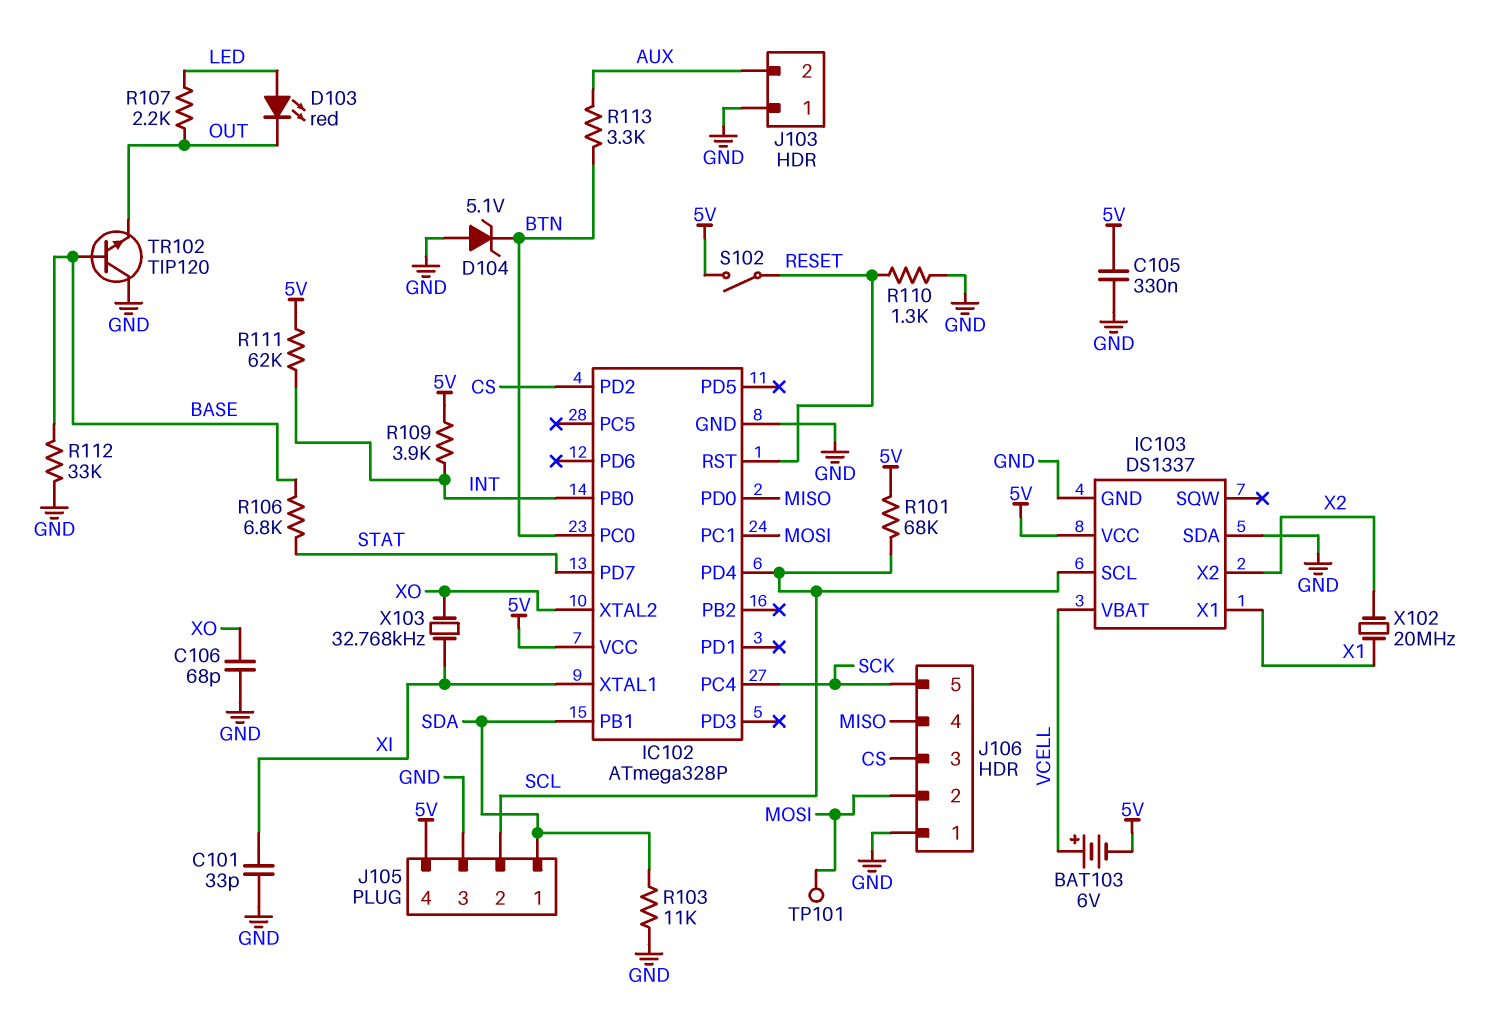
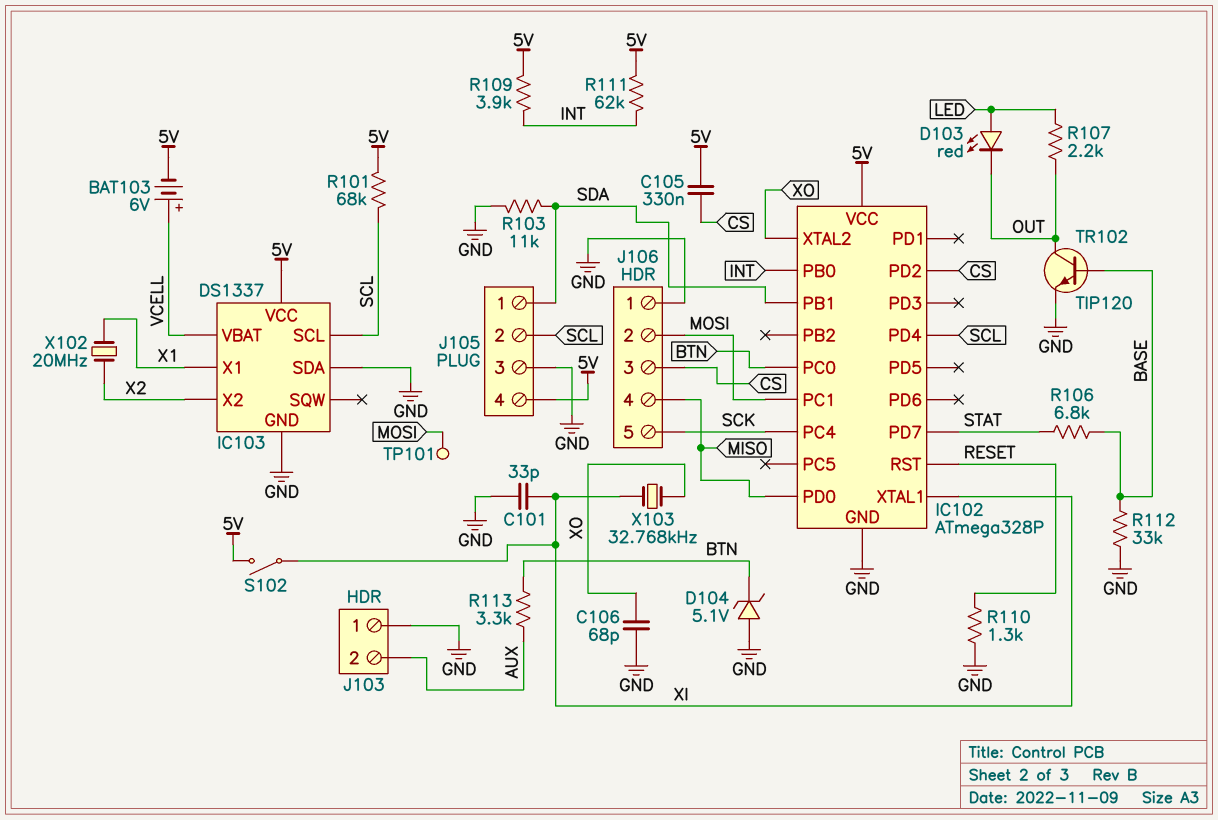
C105: 330nF (5V, GND) -> 330nF (5V, CS)
S102: switch (5V, RESET) -> switch (5V, XI)
TR102: NPN TIP120 (B BASE, C GND, E OUT) -> NPN TIP120 (B BASE, C OUT, E GND)

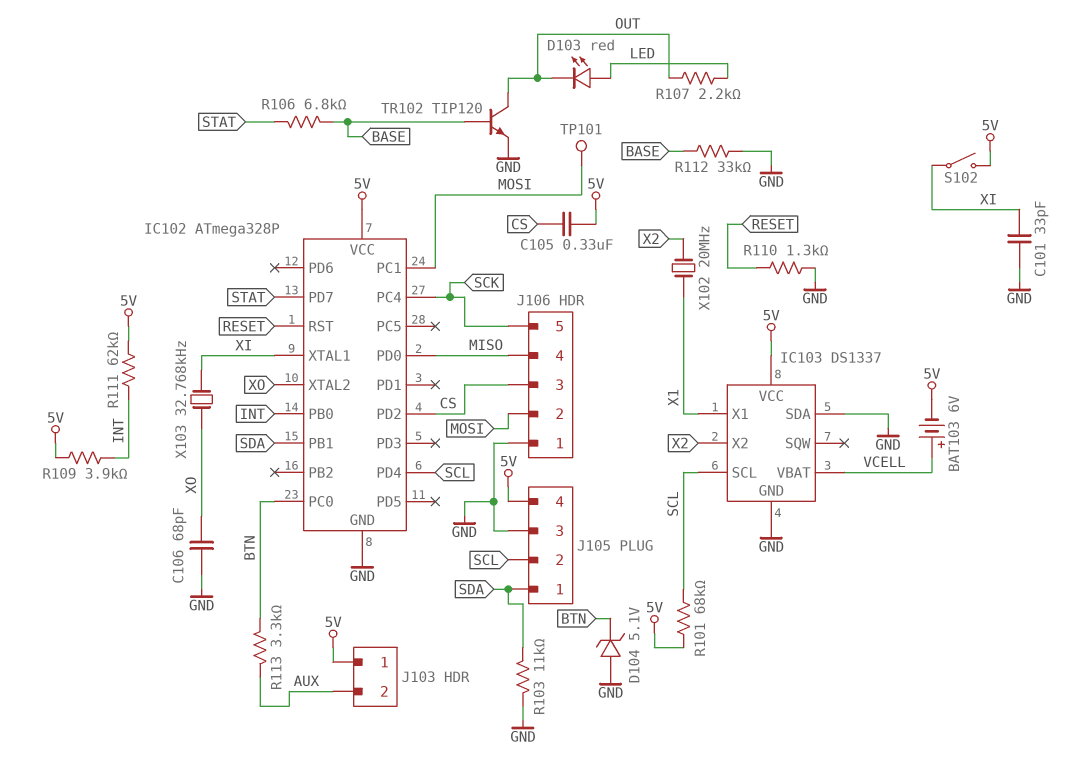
J103 pin 1: GND -> 5V

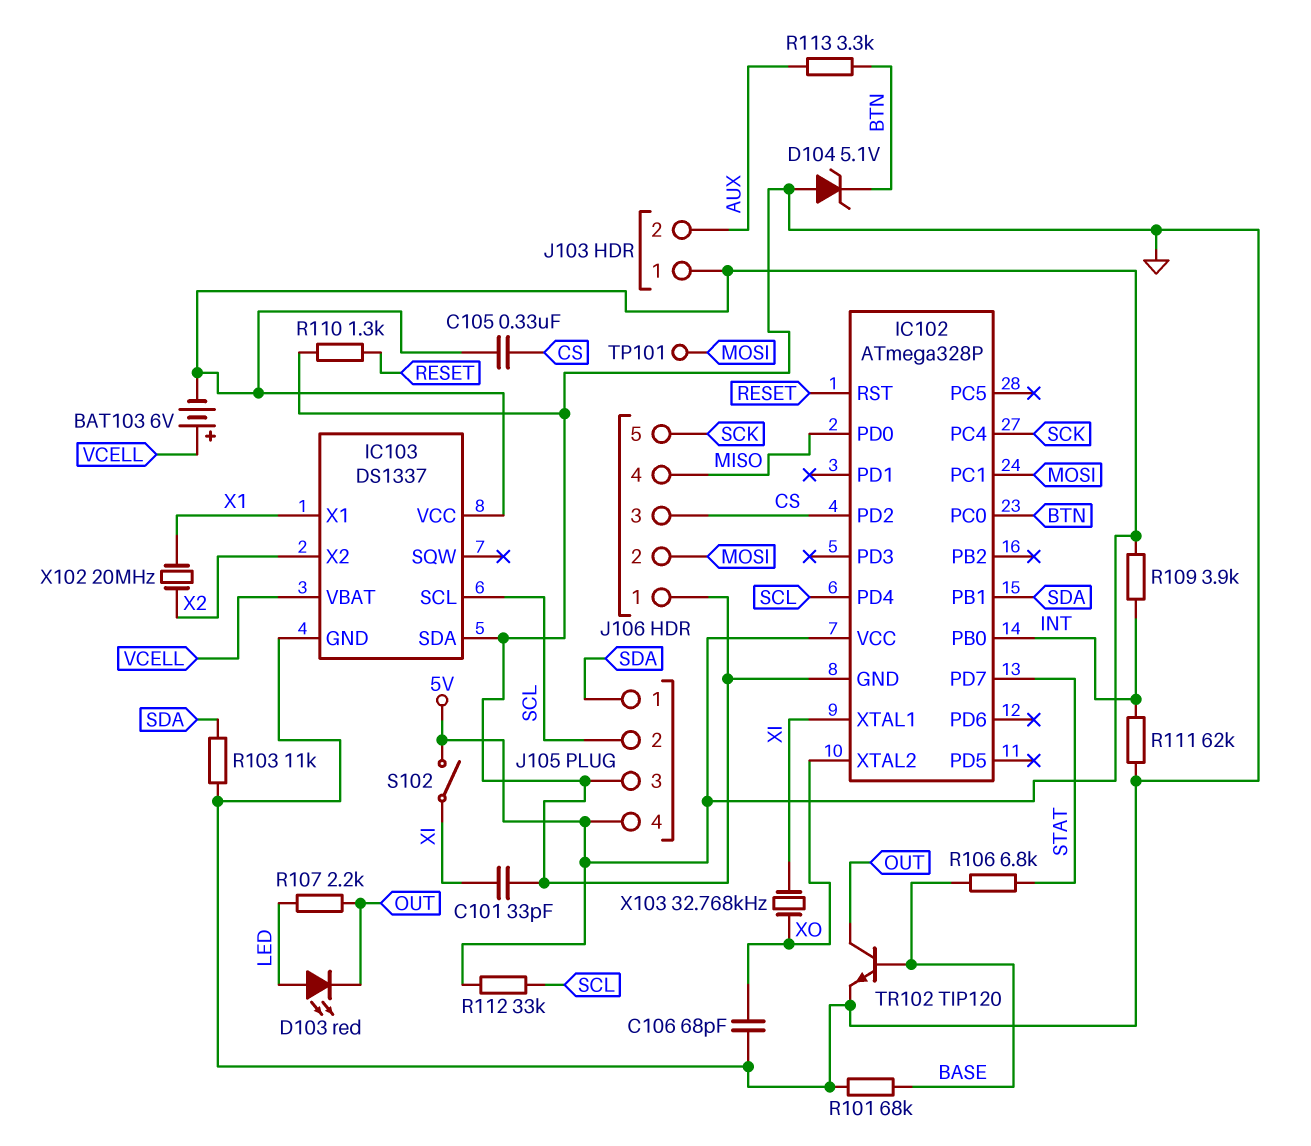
R101: 68k (5V, SCL) -> 68k (BASE, GND)
R111: 62k (5V, INT) -> 62k (GND, INT)
R112: 33k (BASE, GND) -> 33k (5V, SCL)

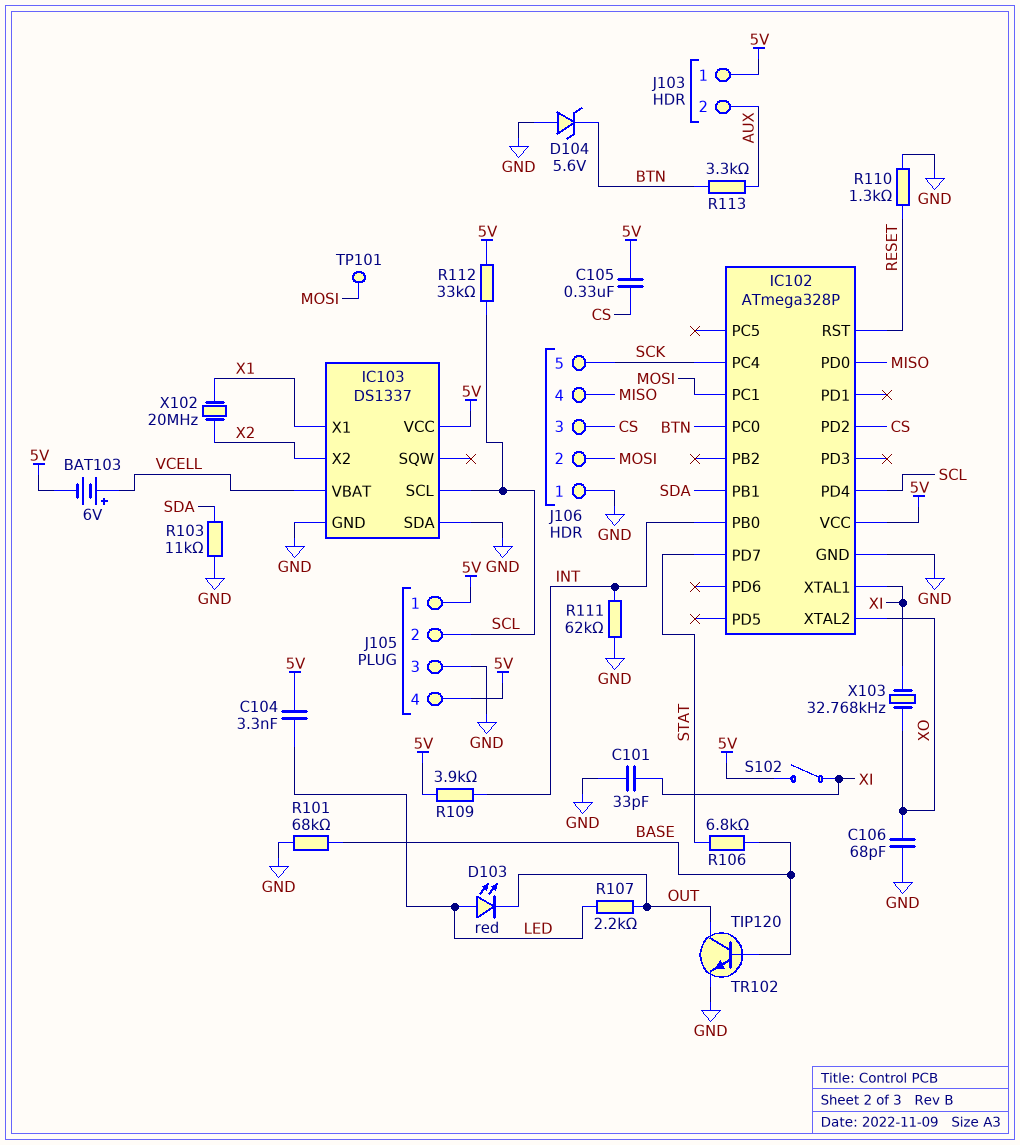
C104: none -> 3.3nF (5V, LED)
D104: zener 5.1V (A GND, K BTN) -> zener 5.6V (A GND, K BTN)
J105 pin 1: SDA -> 5V

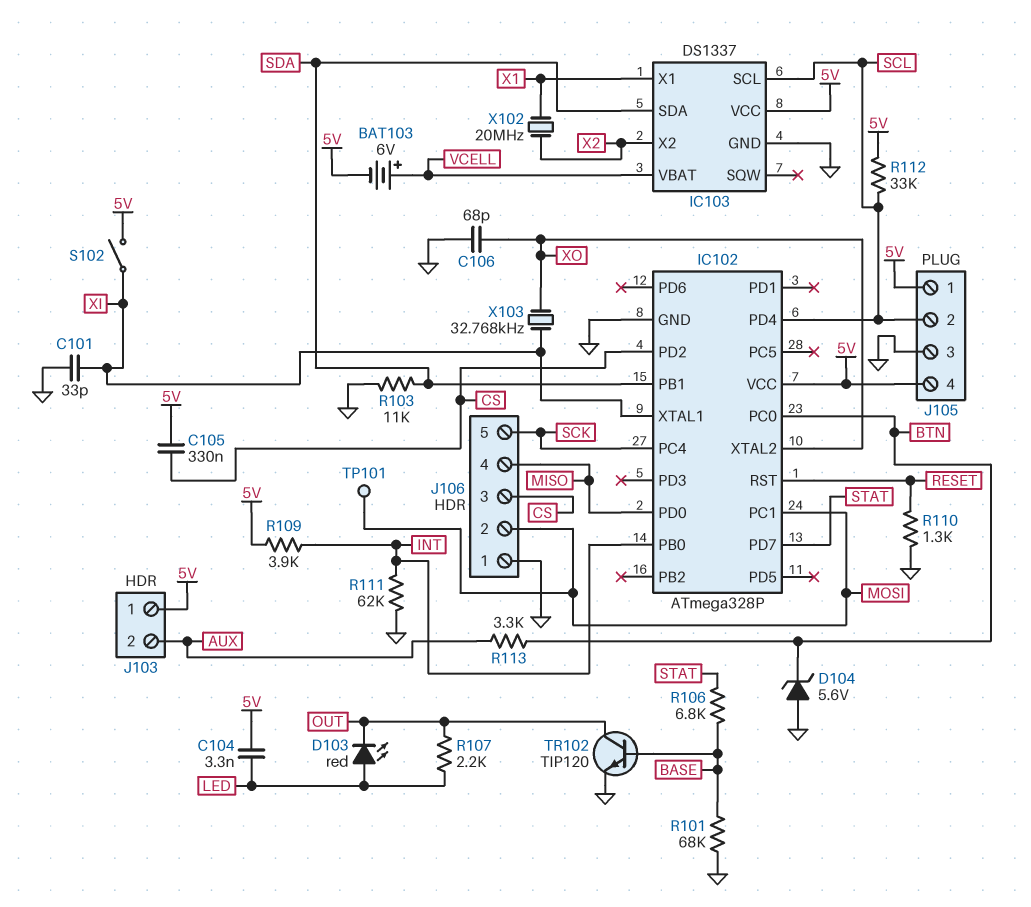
IC103 pin SDA: GND -> SDA

